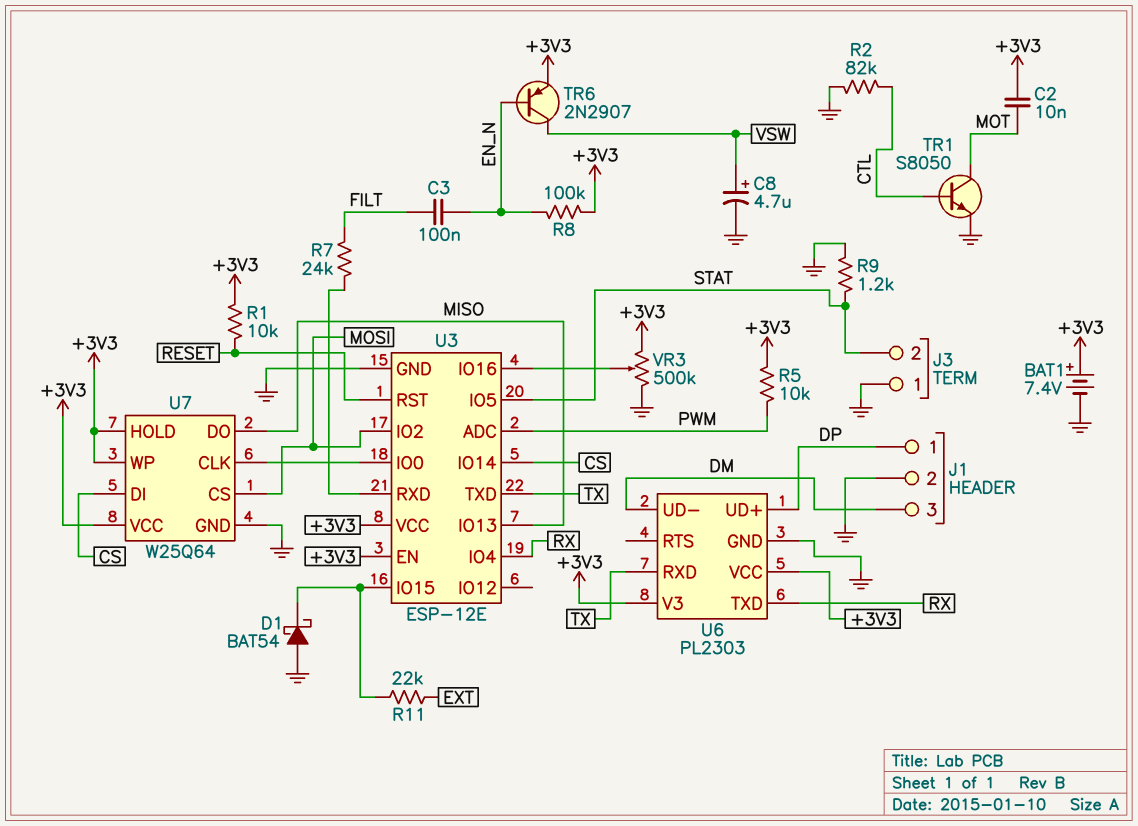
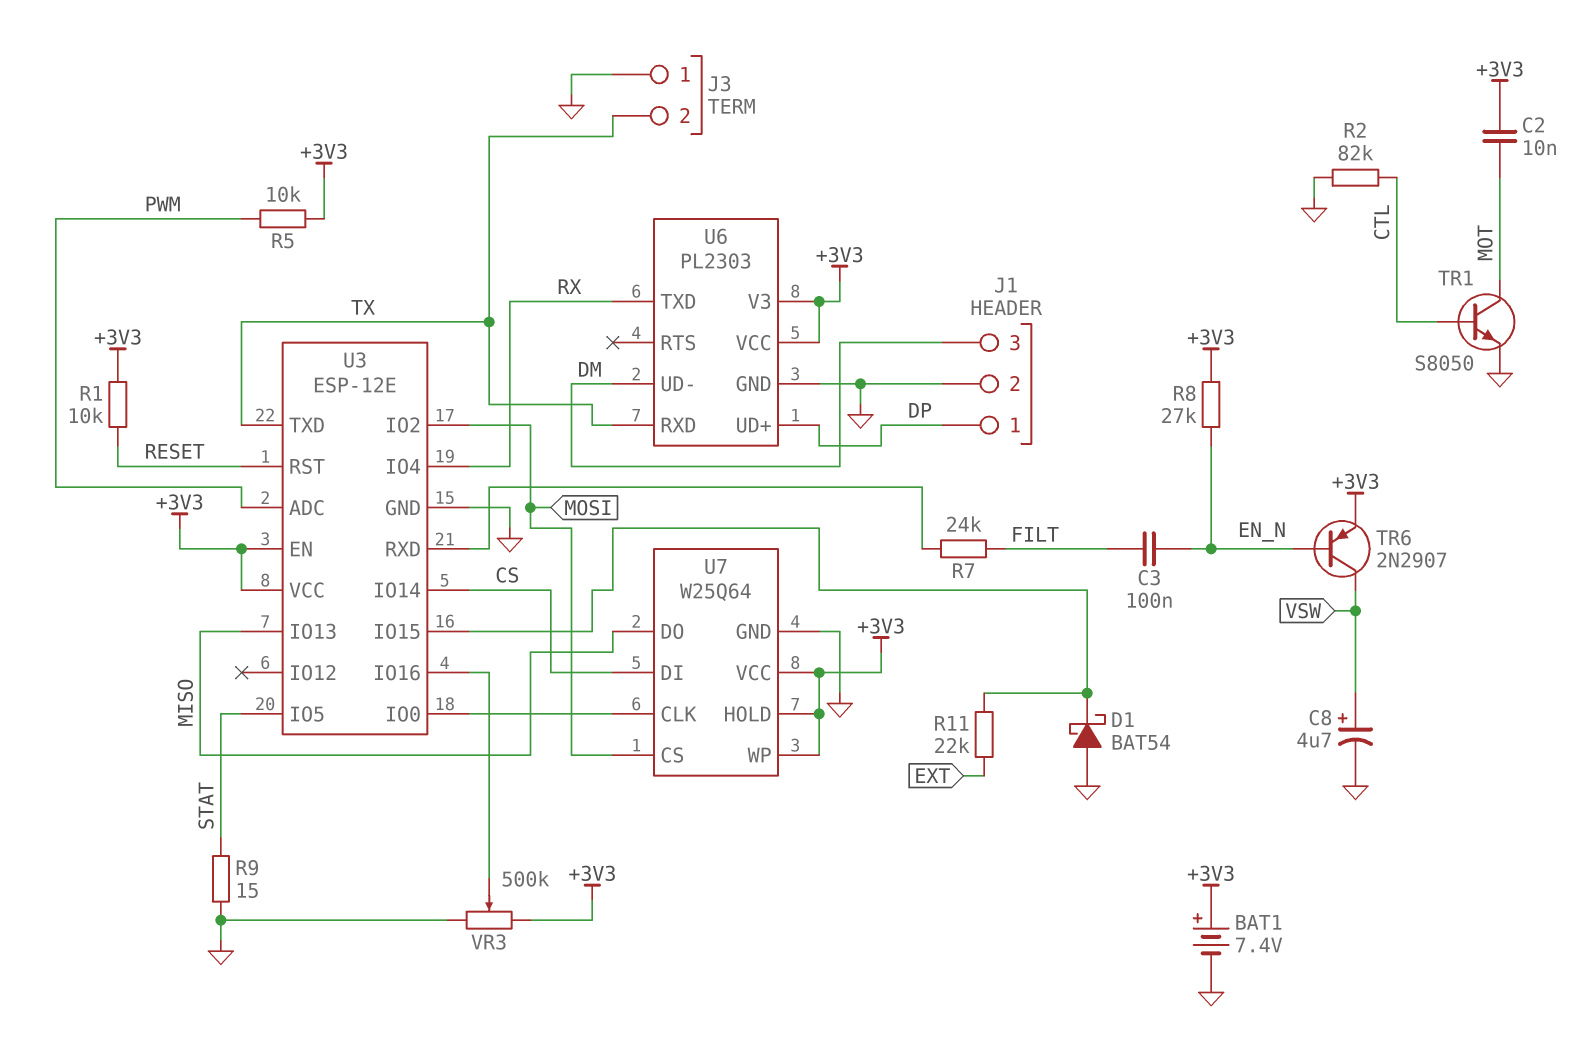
J3 pin 2: STAT -> TX
R8: 100k (+3V3, EN_N) -> 27k (+3V3, EN_N)
R9: 1.2k (GND, STAT) -> 15 (GND, STAT)

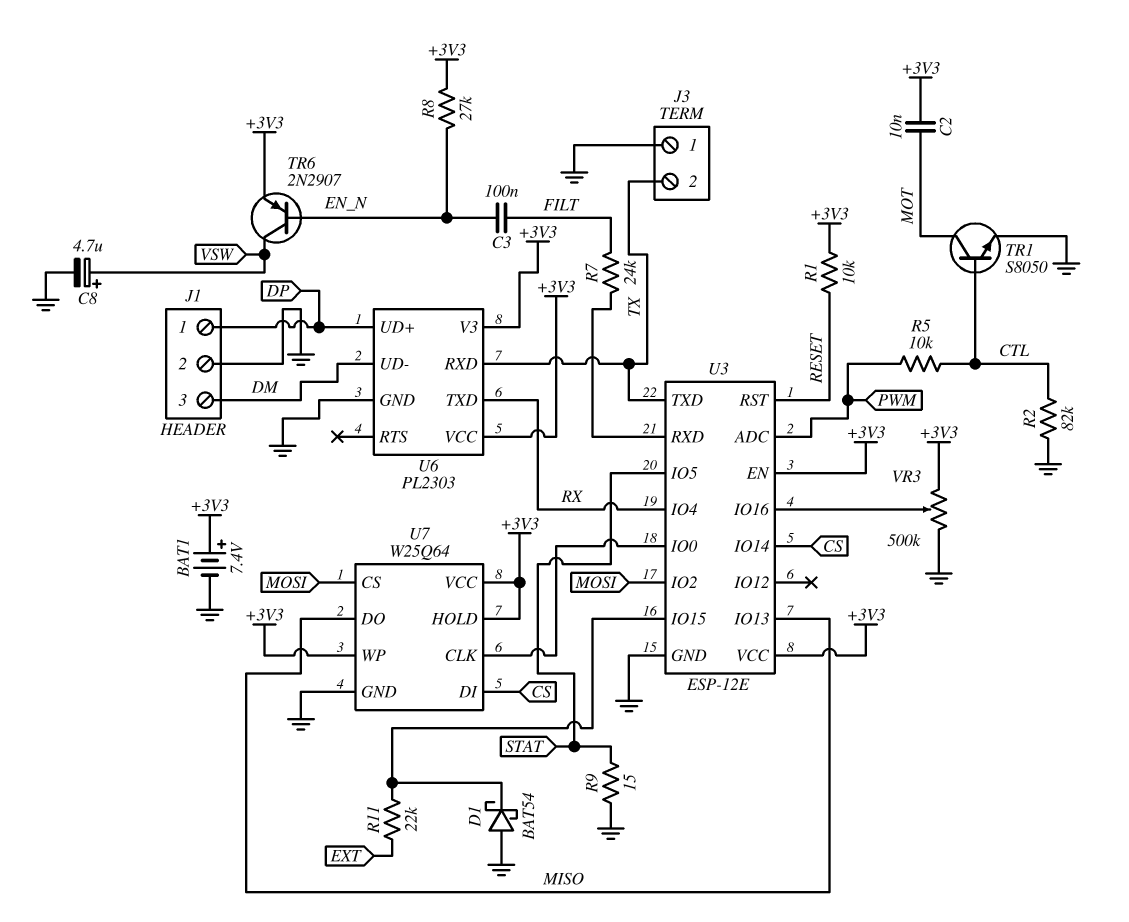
R5: 10k (+3V3, PWM) -> 10k (CTL, PWM)

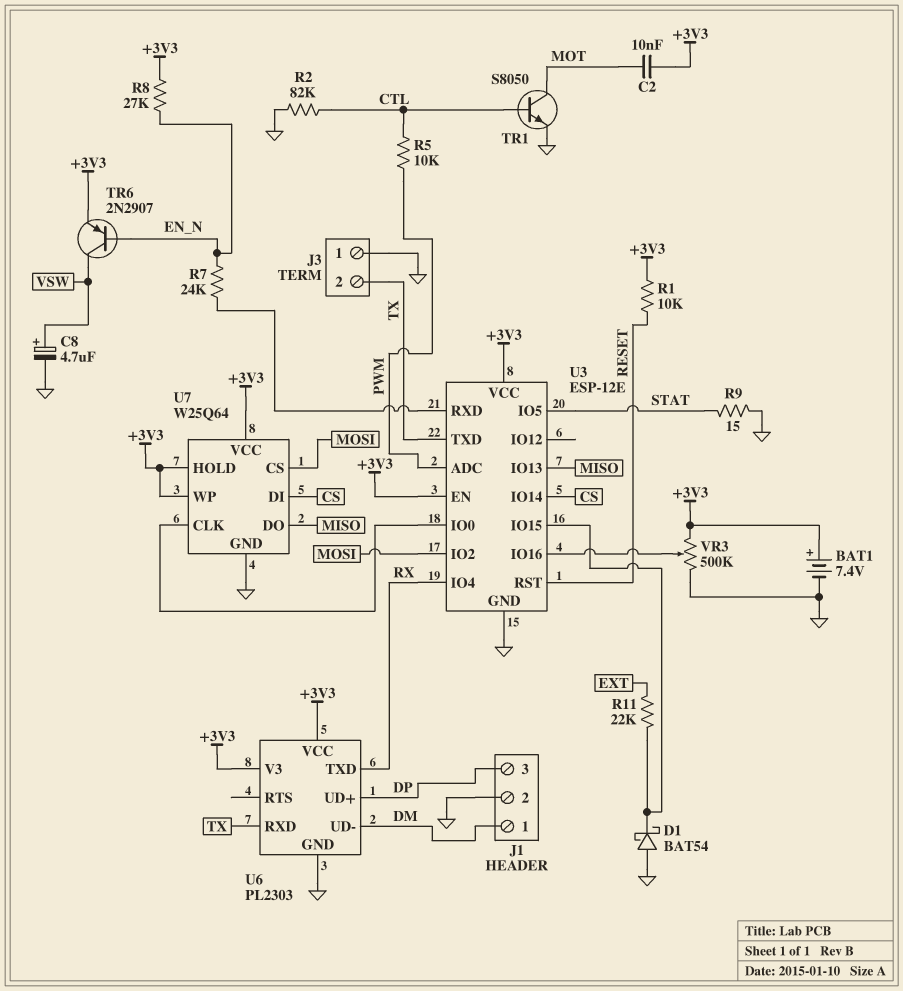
C3: 100nF (EN_N, FILT) -> none
J1 pin 1: DP -> DM
J1 pin 3: DM -> DP
R7: 24k (FILT, U3/RXD) -> 24k (EN_N, U3/RXD)

